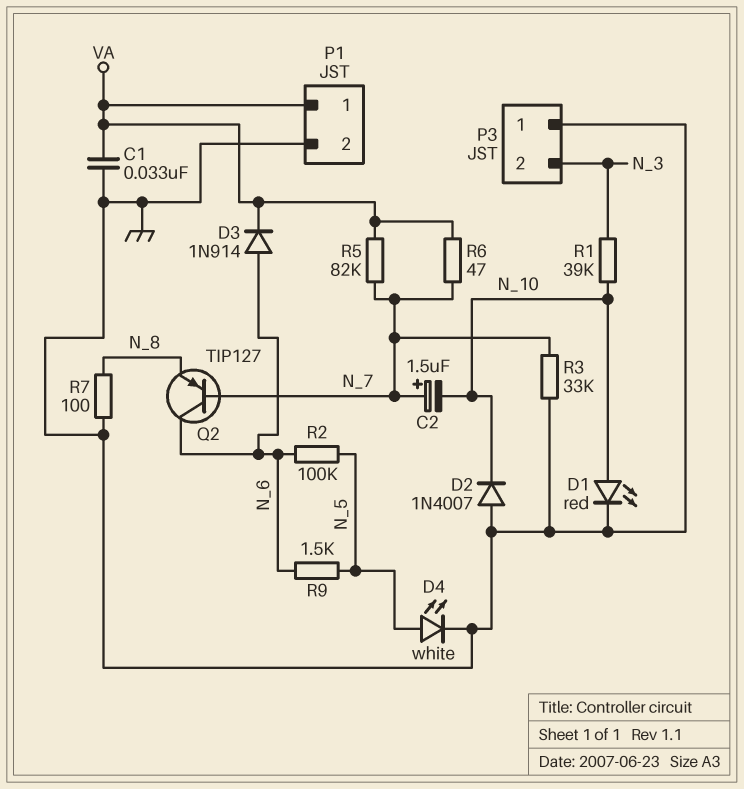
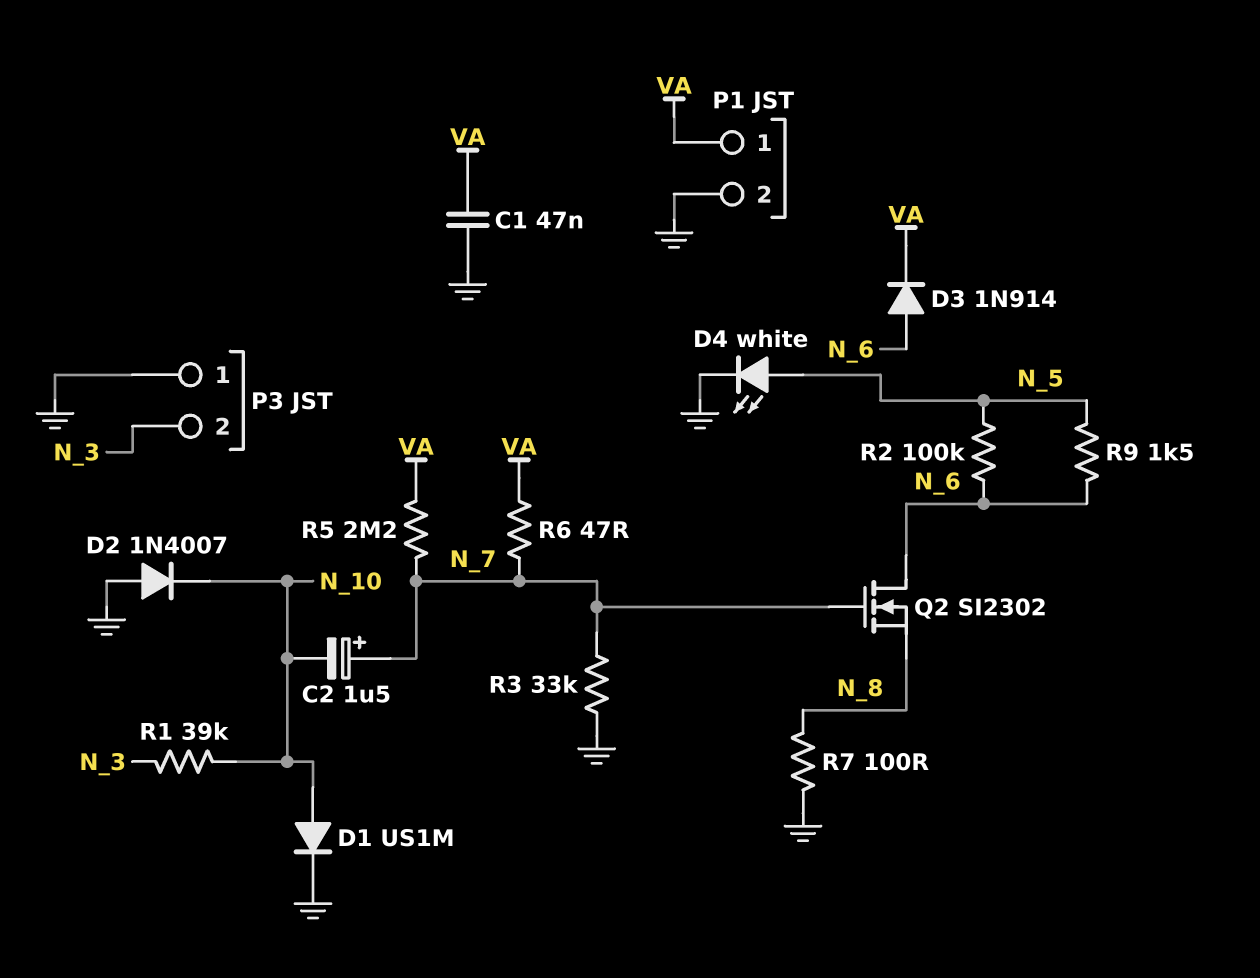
C1: 33nF (GND, VA) -> 47nF (GND, VA)
D1: LED red (A N_10, K GND) -> diode US1M (A N_10, K GND)
Q2: PNP TIP127 (B N_7, C N_6, E N_8) -> NMOS SI2302 (G N_7, D N_6, S N_8)
R5: 82k (N_7, VA) -> 2.2M (N_7, VA)

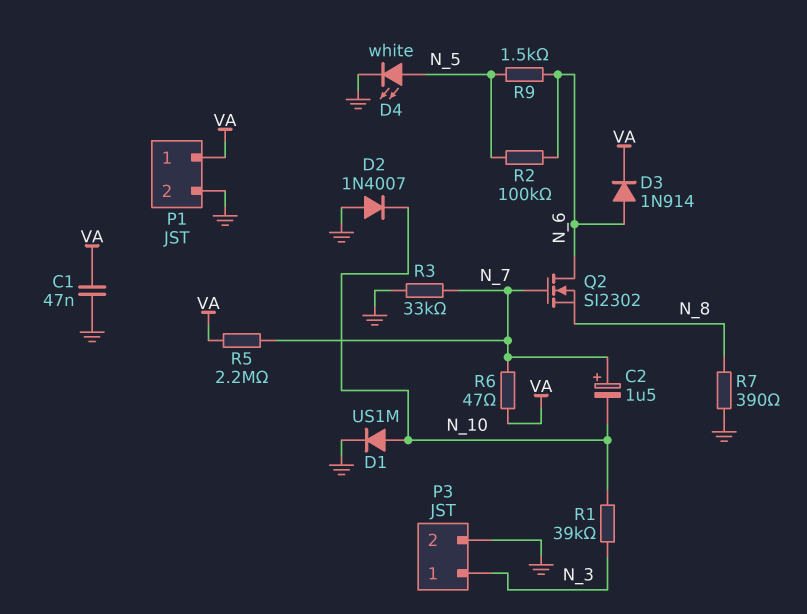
P3 pin 1: GND -> N_3
P3 pin 2: N_3 -> GND
R7: 100 (GND, N_8) -> 390 (GND, N_8)

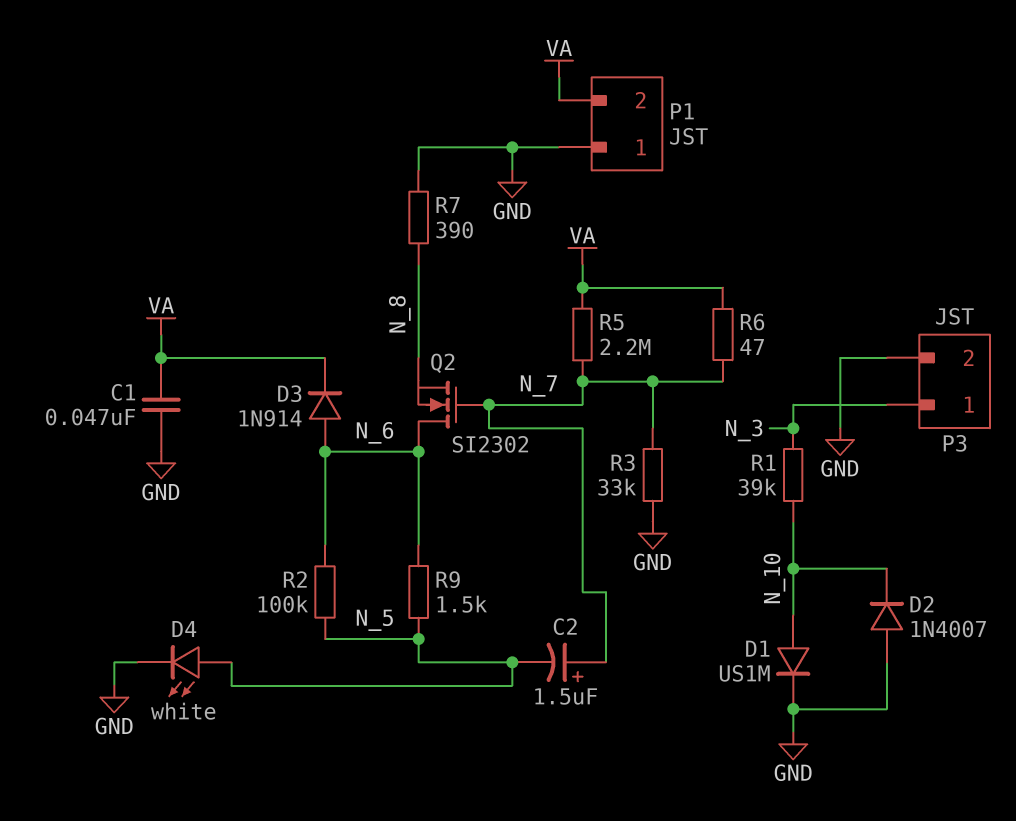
C2: 1.5uF (plus N_7, minus N_10) -> 1.5uF (plus N_7, minus N_5)
P1 pin 1: VA -> GND
P1 pin 2: GND -> VA

